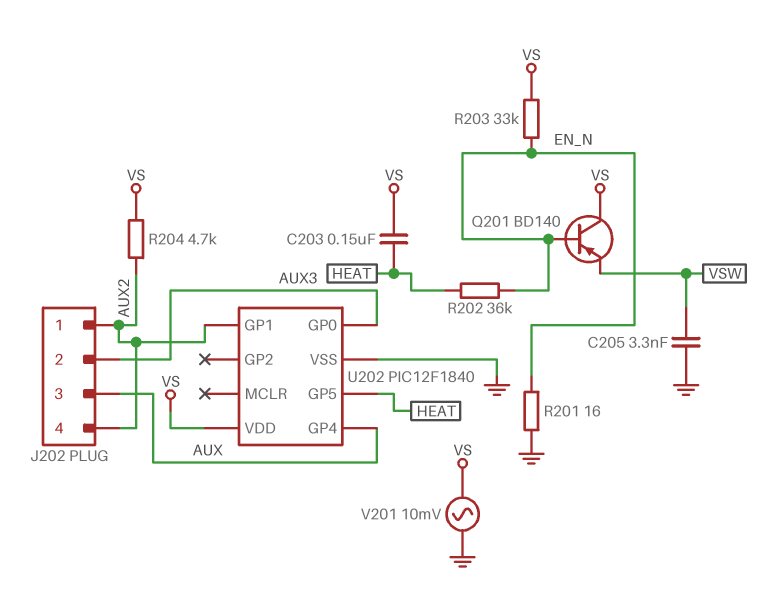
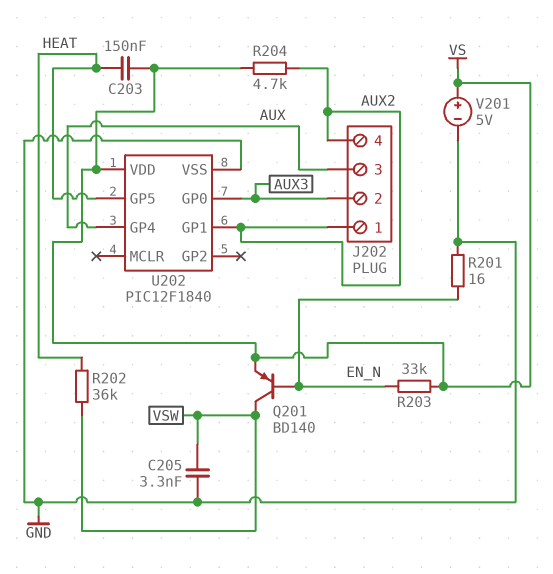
Q201: PNP BD140 (B EN_N, C VS, E VSW) -> PNP BD140 (B EN_N, C VSW, E VS)
R202: 36k (EN_N, HEAT) -> 36k (HEAT, VSW)
V201: AC 10mV (GND, VS) -> 5V (plus VS, minus GND)

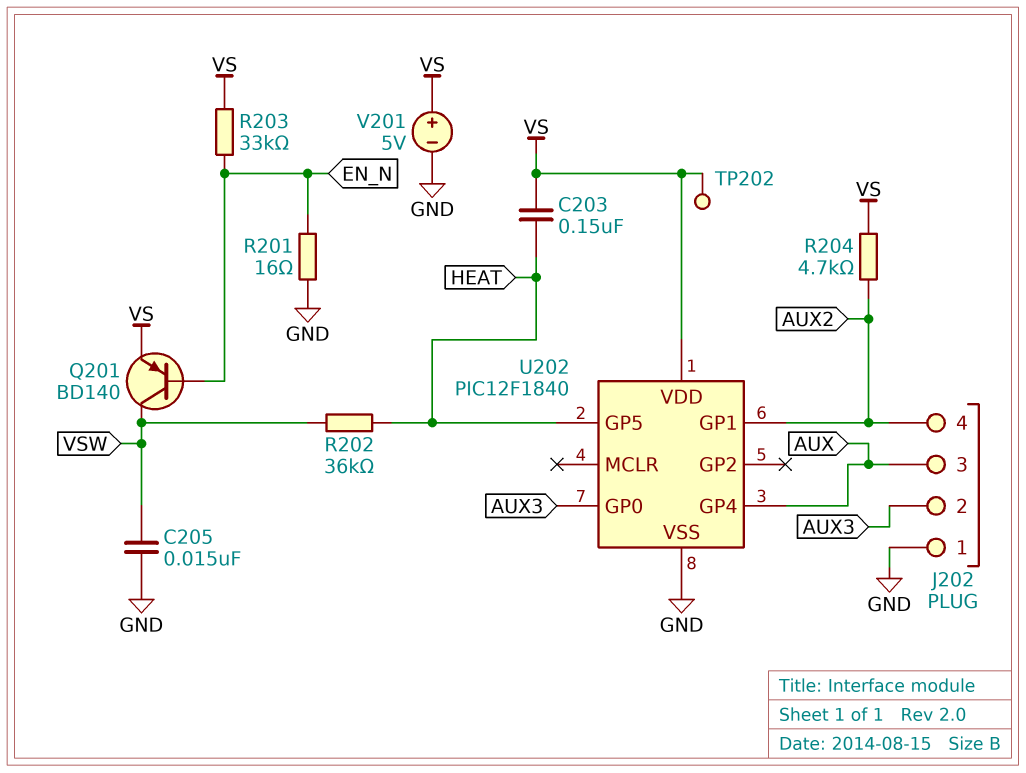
C205: 3.3nF (GND, VSW) -> 15nF (GND, VSW)
J202 pin 1: AUX2 -> GND
TP202: none -> test point (VS)

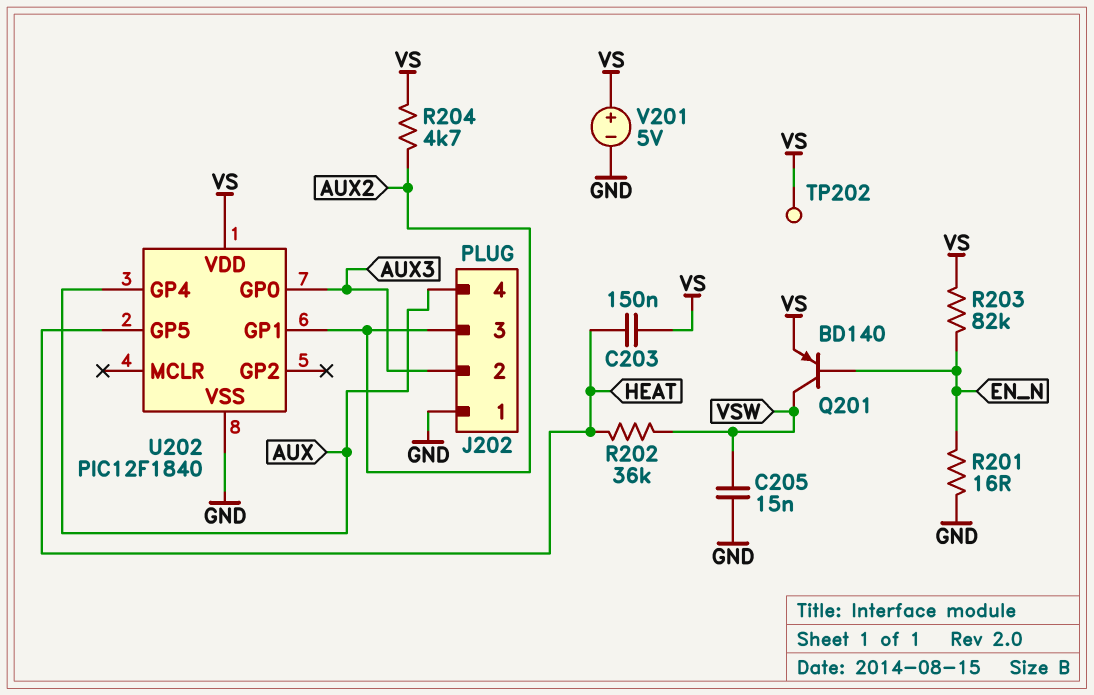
J202 pin 3: AUX -> AUX2
J202 pin 4: AUX2 -> AUX
R203: 33k (EN_N, VS) -> 82k (EN_N, VS)

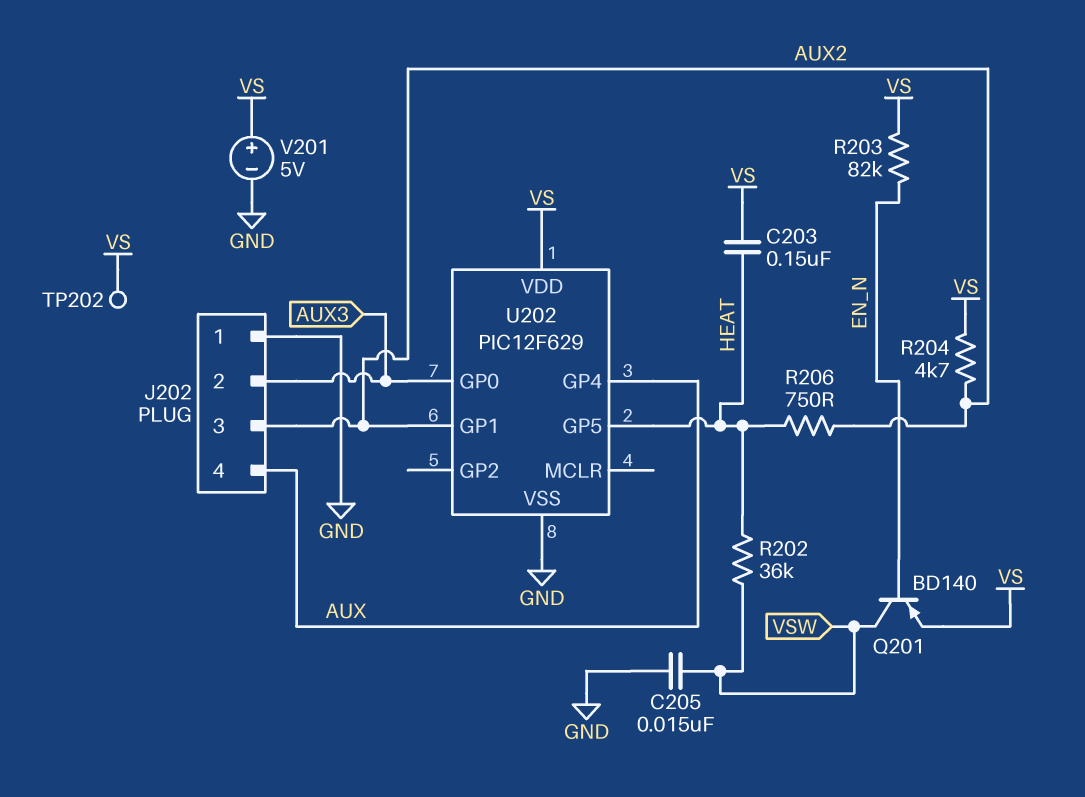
R201: 16 (EN_N, GND) -> none
R206: none -> 750 (AUX2, HEAT)
U202: PIC12F1840 -> PIC12F629

